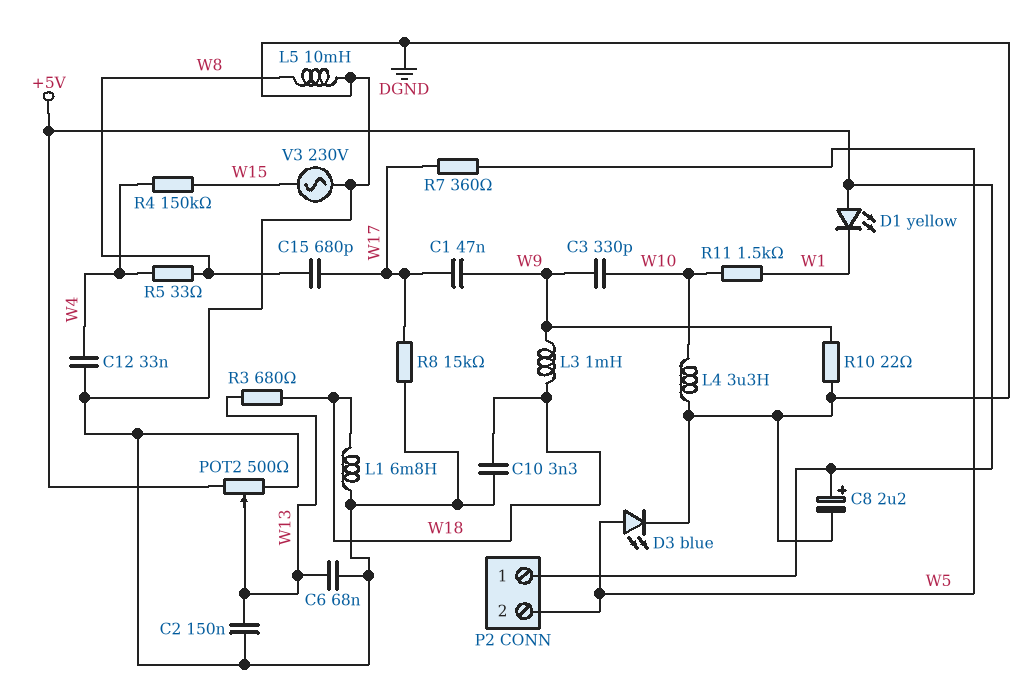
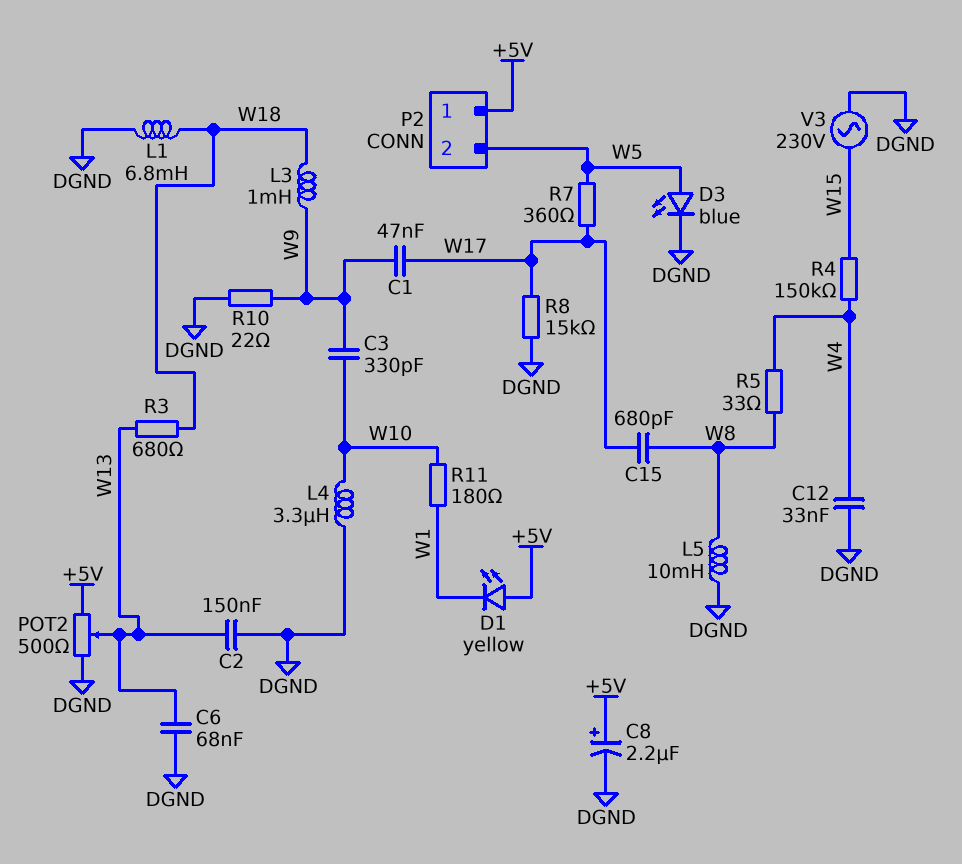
C10: 3.3nF (DGND, W18) -> none
R11: 1.5k (W1, W10) -> 180 (W1, W10)

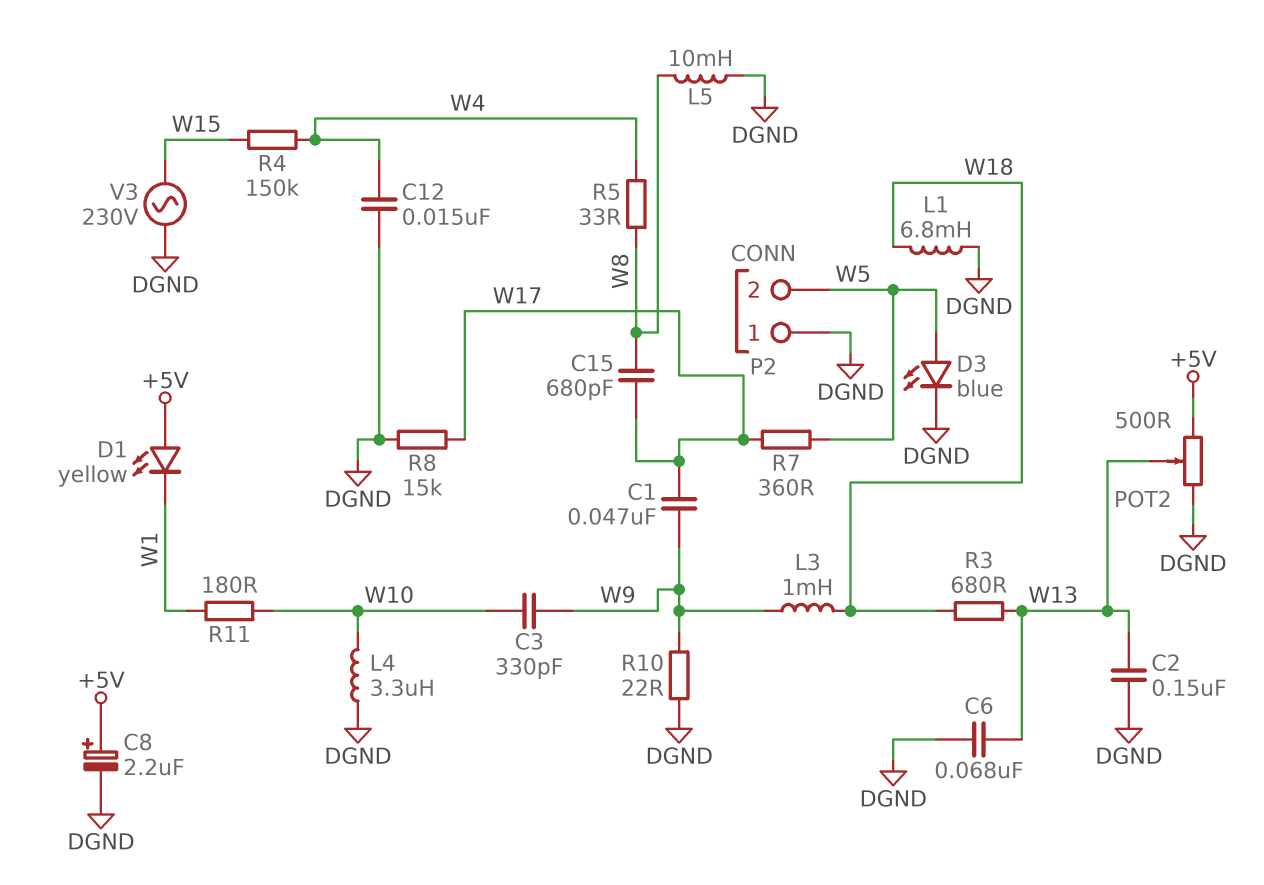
C12: 33nF (DGND, W4) -> 15nF (DGND, W4)
P2 pin 1: +5V -> DGND

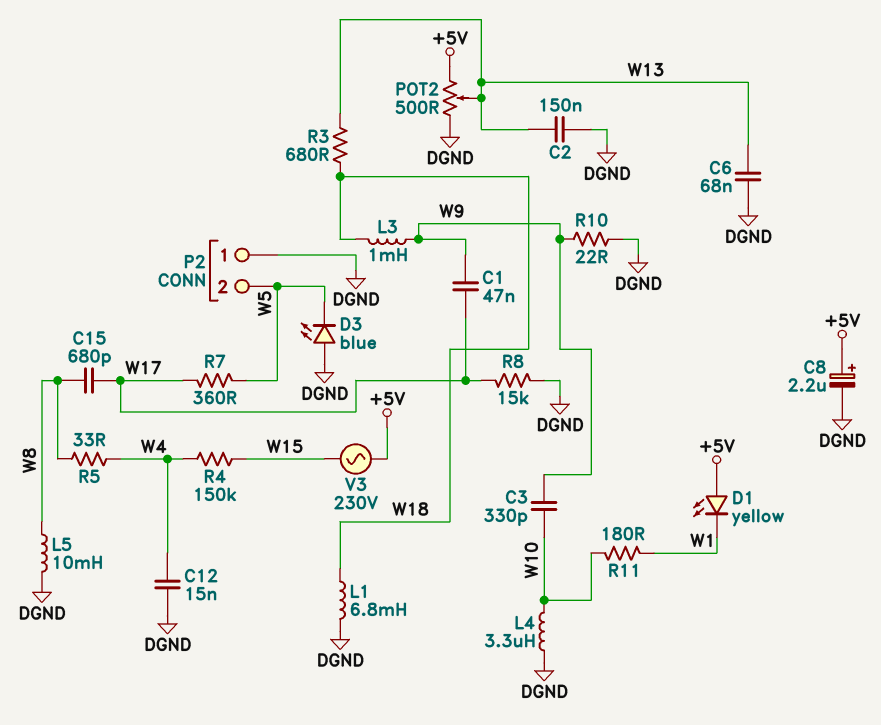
D3: LED blue (A W5, K DGND) -> LED blue (A DGND, K W5)
V3: AC 230V (DGND, W15) -> AC 230V (+5V, W15)

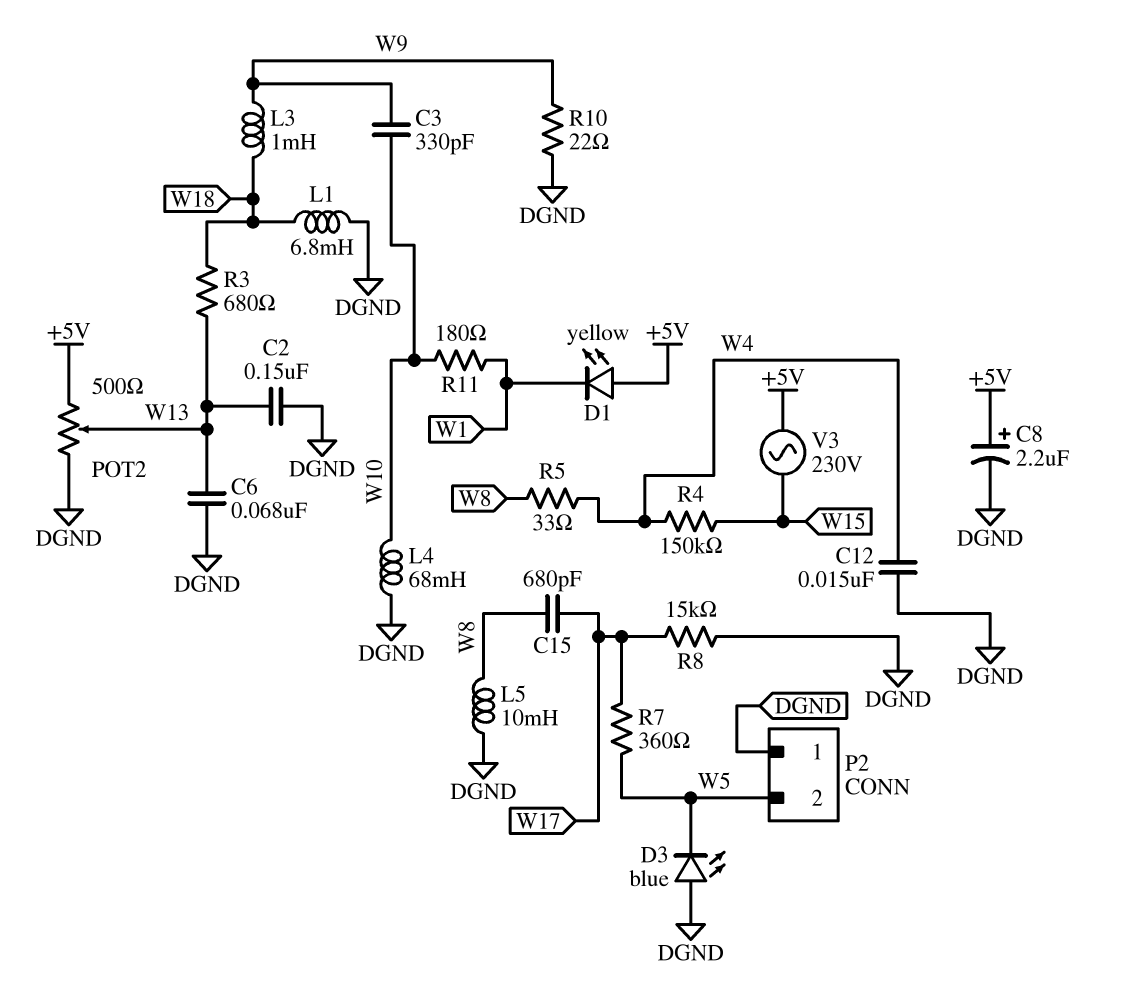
C1: 47nF (W9, W17) -> none
L4: 3.3uH (DGND, W10) -> 68mH (DGND, W10)

